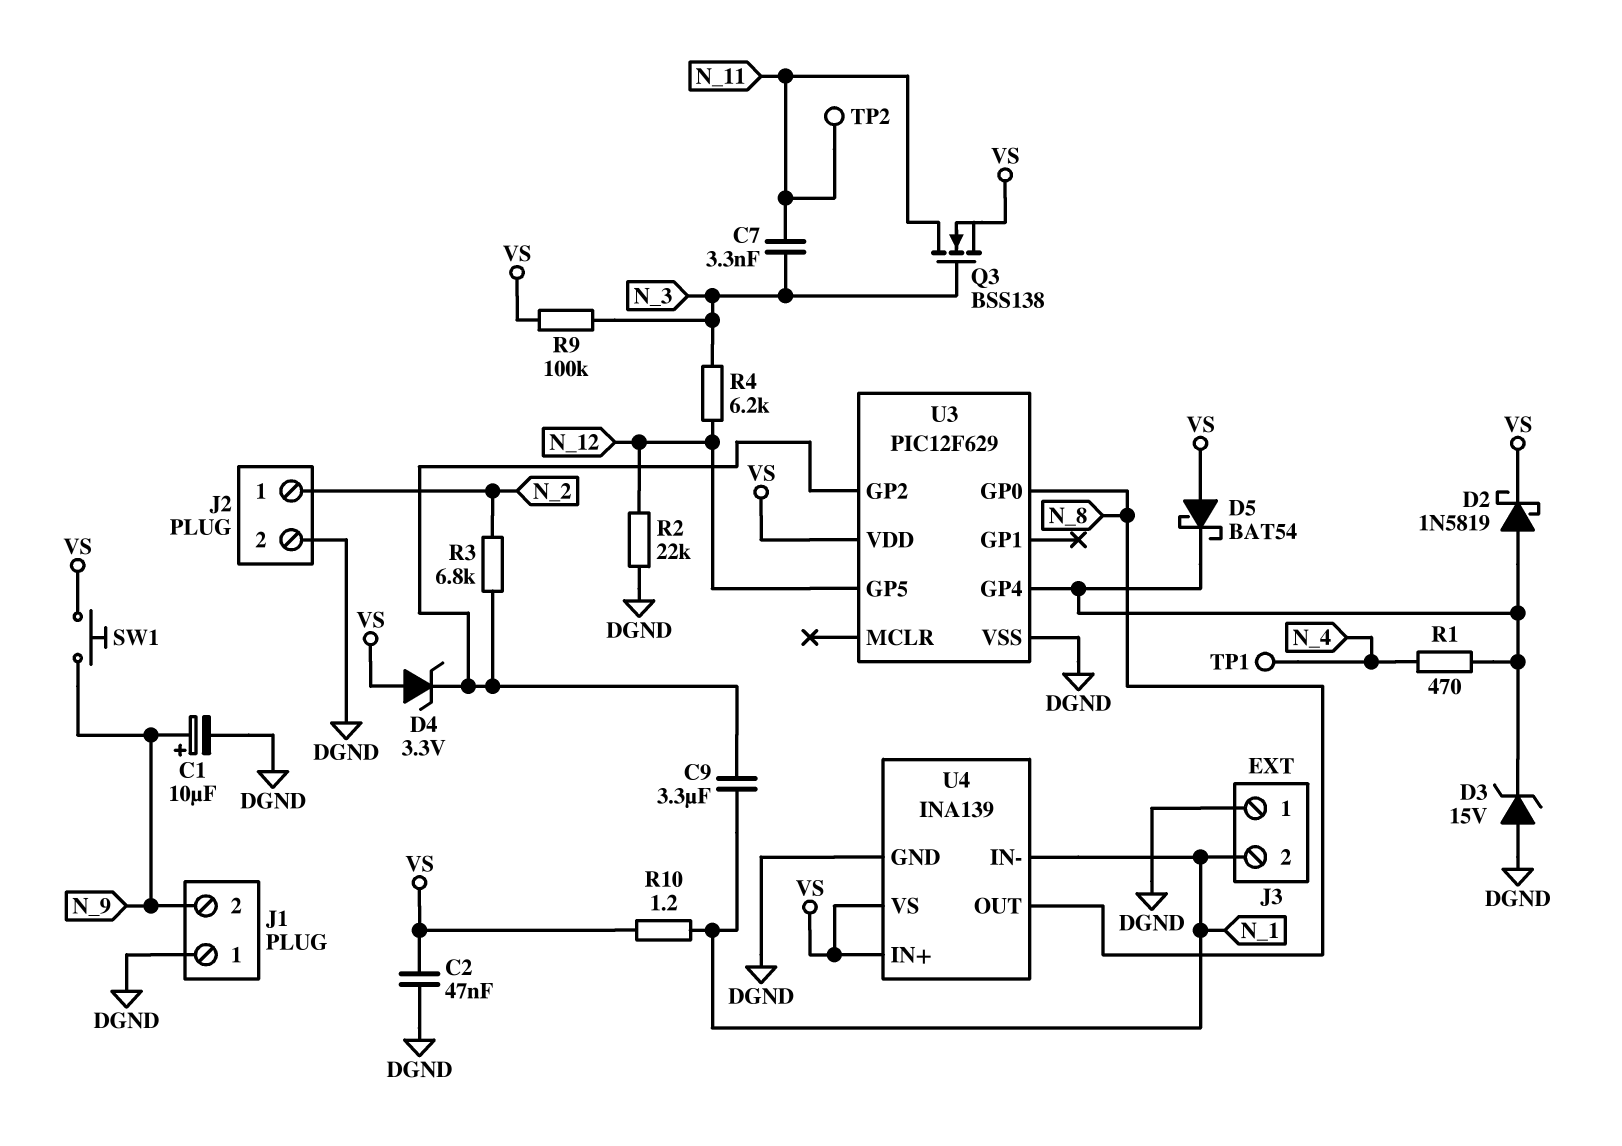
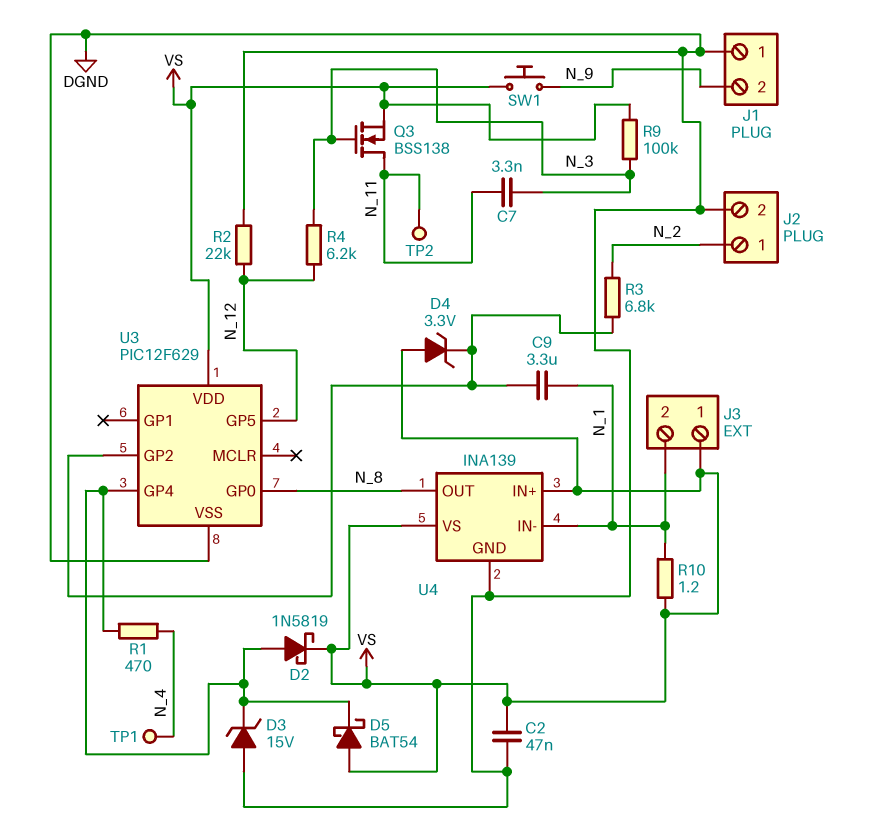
C1: 10uF (plus N_9, minus DGND) -> none
J3 pin 1: DGND -> VS

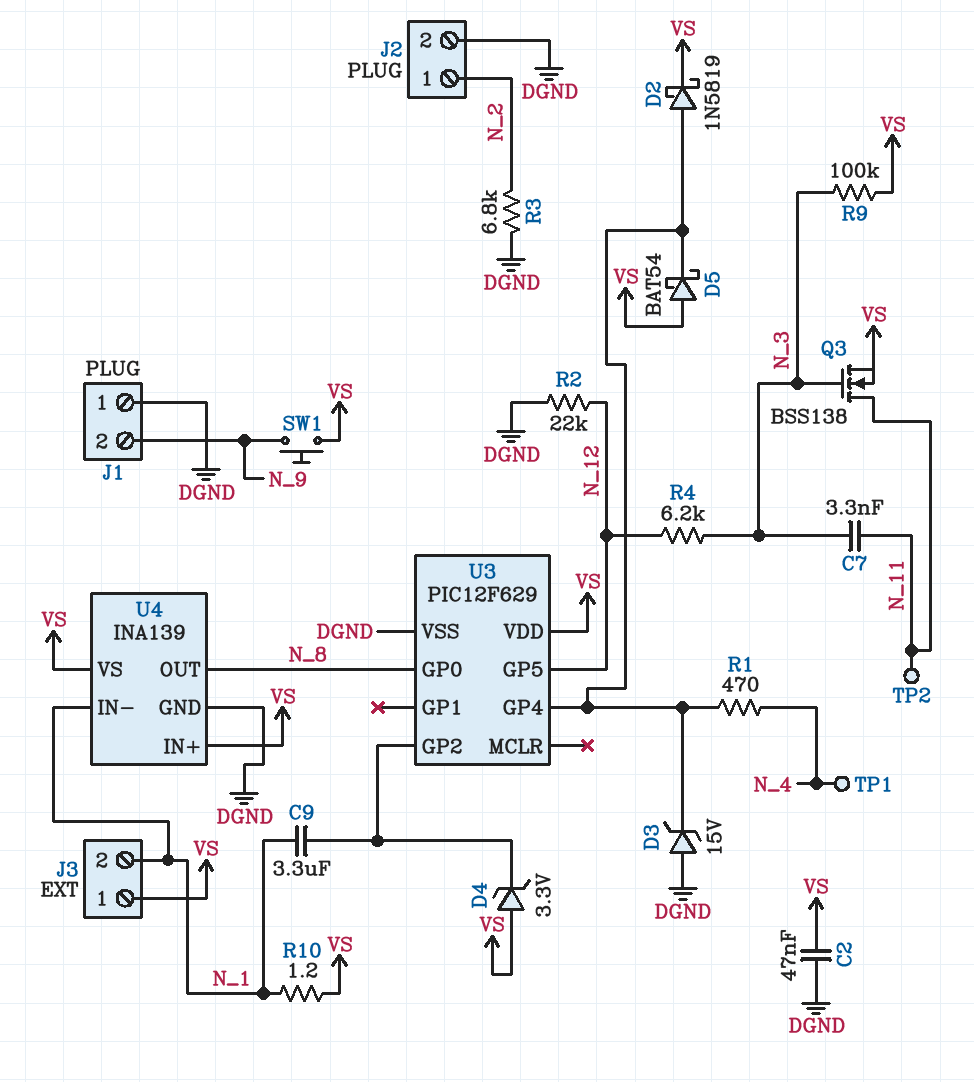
R3: 6.8k (N_2, U3/GP2) -> 6.8k (DGND, N_2)

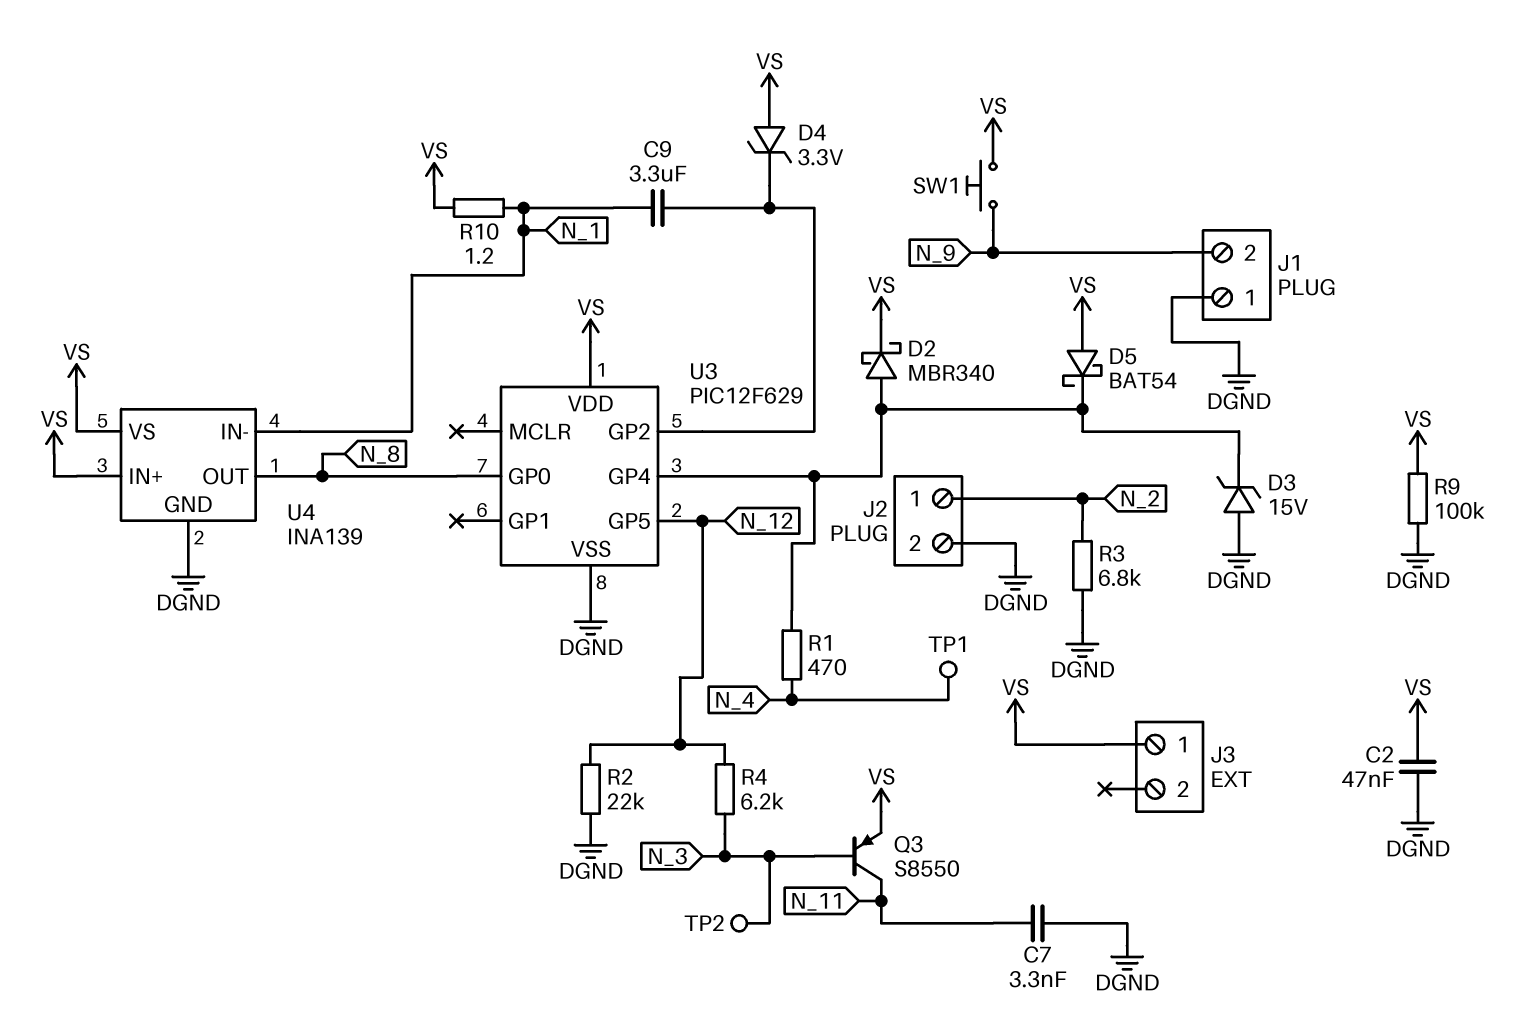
C7: 3.3nF (N_3, N_11) -> 3.3nF (DGND, N_11)
D2: schottky 1N5819 (A U3/GP4, K VS) -> schottky MBR340 (A U3/GP4, K VS)
J3 pin 2: N_1 -> none
Q3: NMOS BSS138 (G N_3, D N_11, S VS) -> PNP S8550 (B N_3, C N_11, E VS)
R9: 100k (N_3, VS) -> 100k (DGND, VS)
TP2: test point (N_11) -> test point (N_3)

